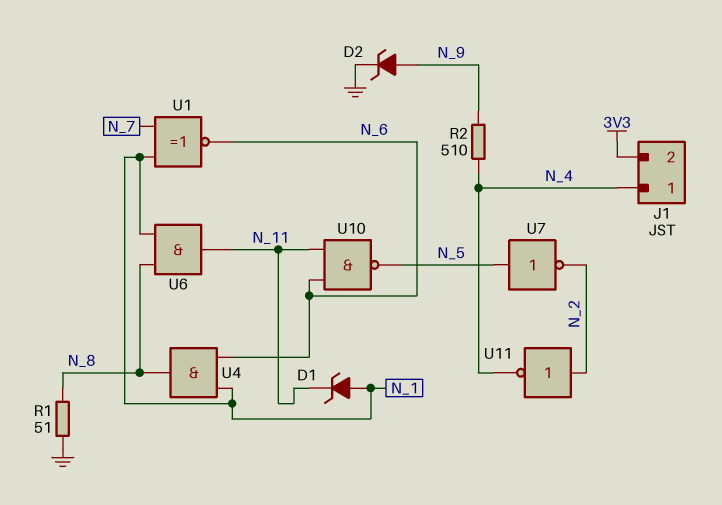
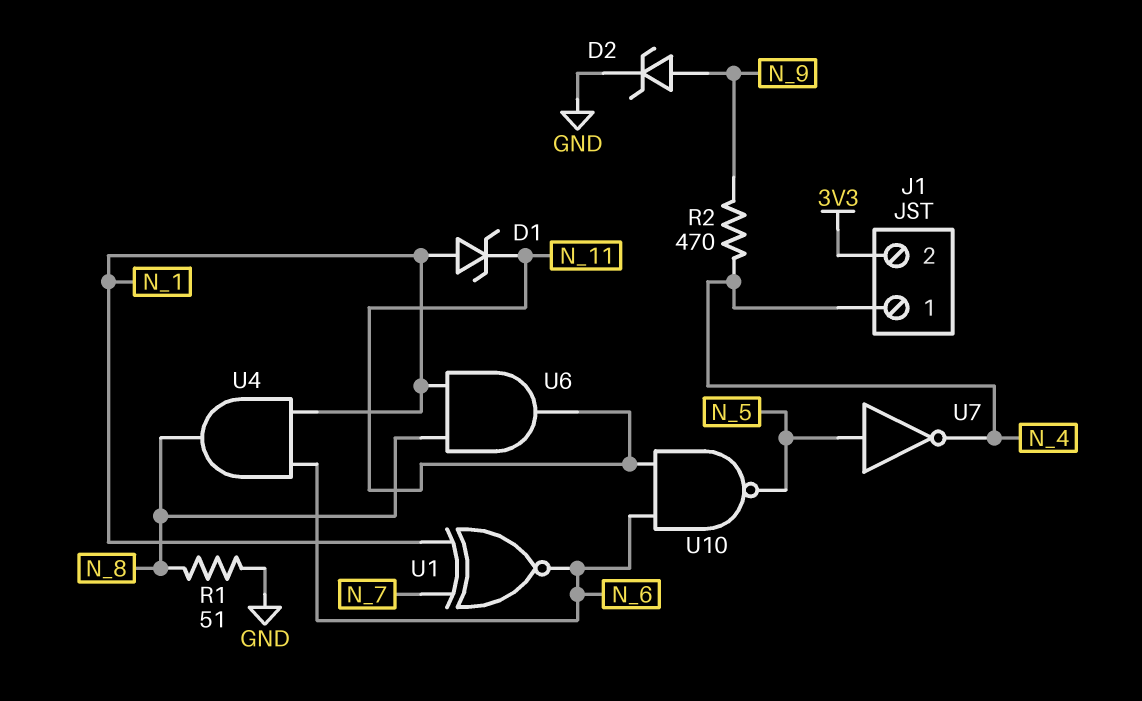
R2: 510 (N_4, N_9) -> 470 (N_4, N_9)
U7: NOT (in N_5, out N_2) -> NOT (in N_5, out N_4)
U11: NOT (in N_2, out N_4) -> none

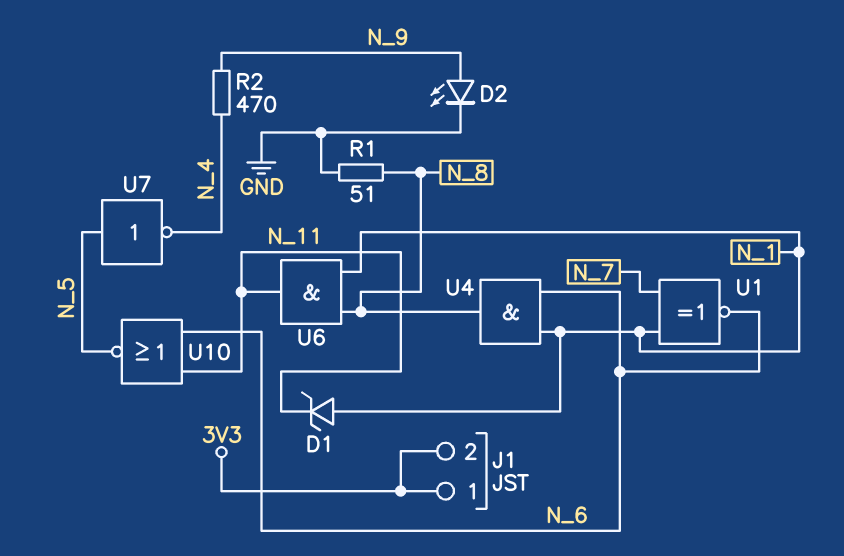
D2: zener (A N_9, K GND) -> LED (A N_9, K GND)
J1 pin 1: N_4 -> 3V3
U10: NAND (in N_6, in N_11, out N_5) -> NOR (in N_6, in N_11, out N_5)

